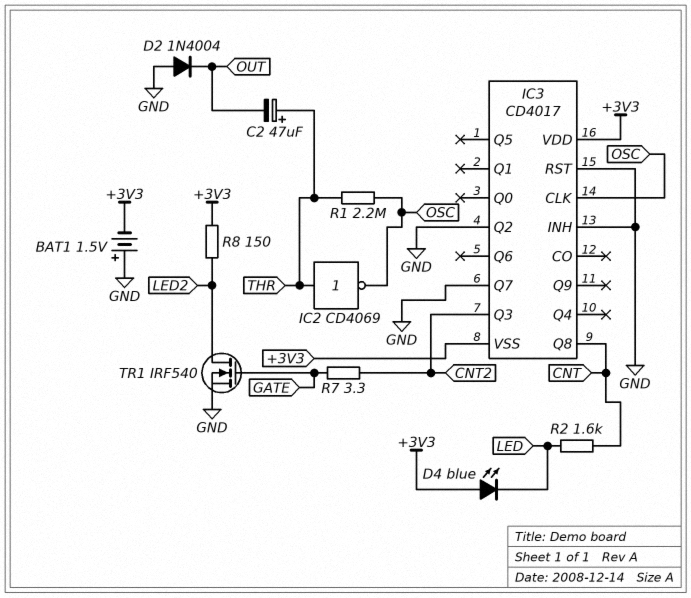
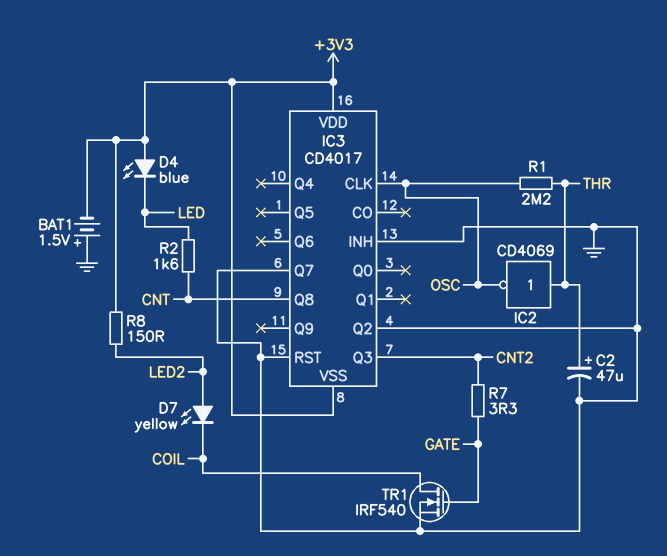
C2: 47uF (plus THR, minus OUT) -> 47uF (plus THR, minus GND)
D2: diode 1N4004 (A GND, K OUT) -> none
D7: none -> LED yellow (A LED2, K COIL)
TR1: NMOS IRF540 (G GATE, D LED2, S GND) -> NMOS IRF540 (G GATE, D COIL, S GND)

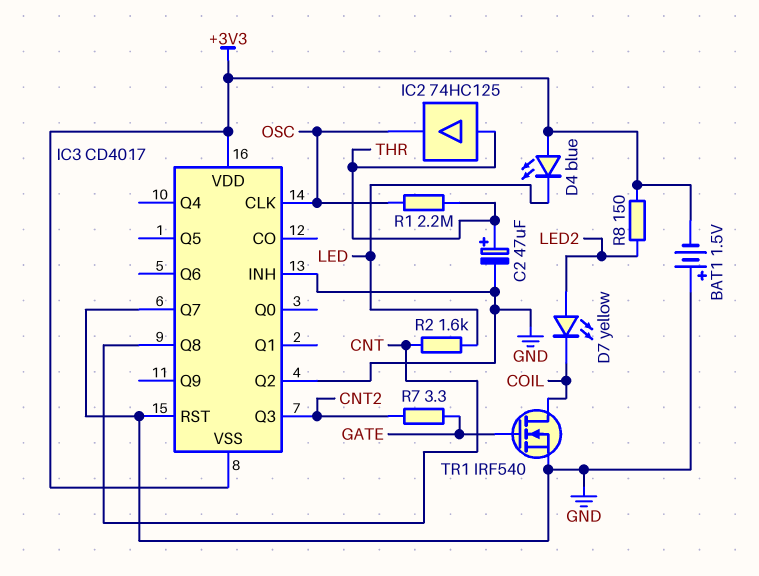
IC2: NOT CD4069 (in THR, out OSC) -> buffer 74HC125 (in THR, out OSC)

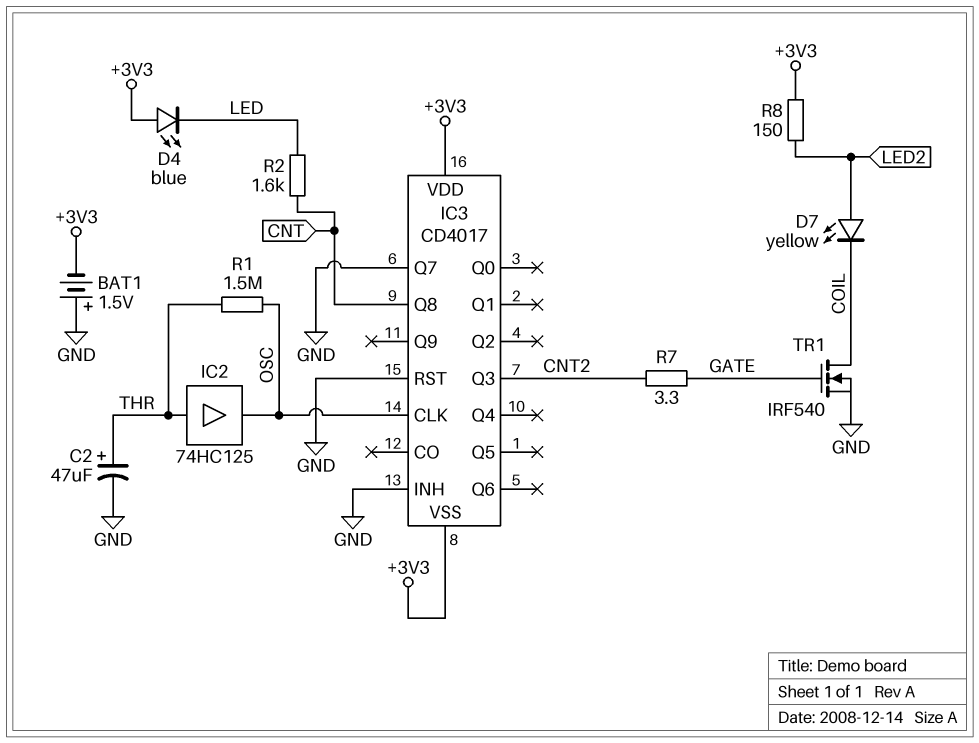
IC3 pin Q2: GND -> none
R1: 2.2M (OSC, THR) -> 1.5M (OSC, THR)

